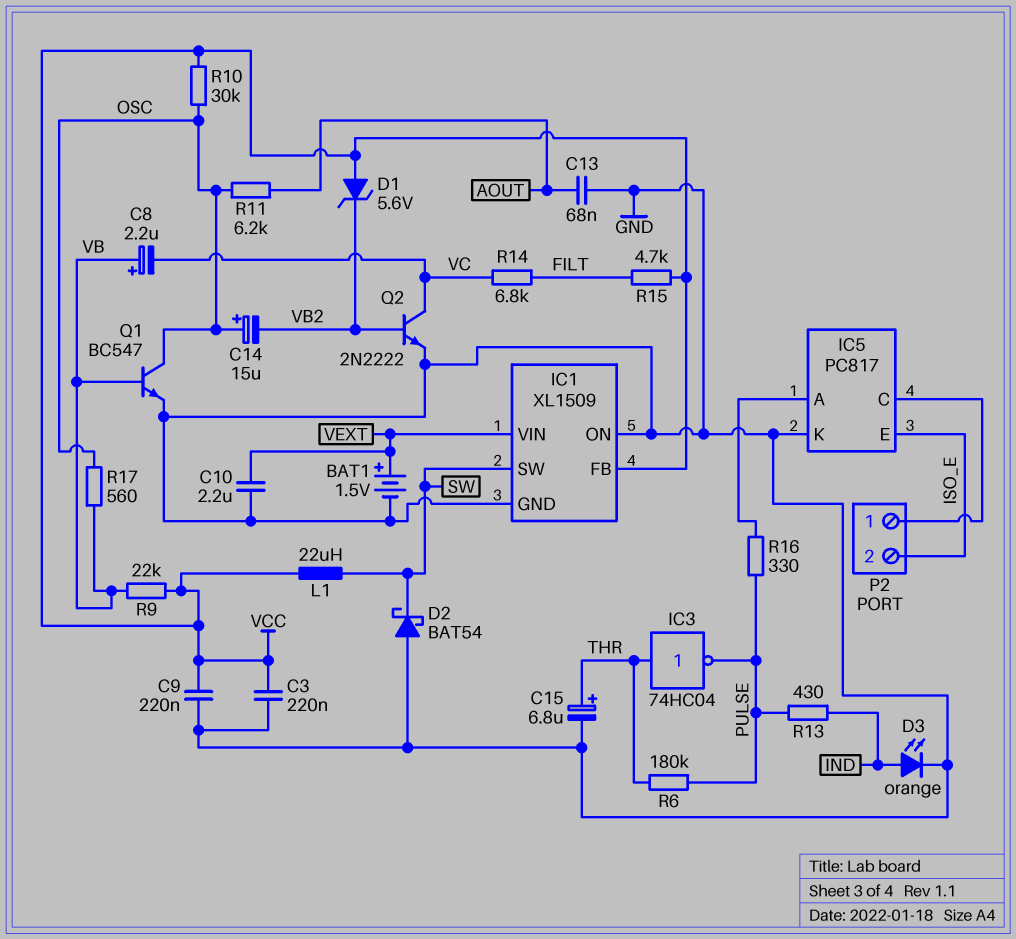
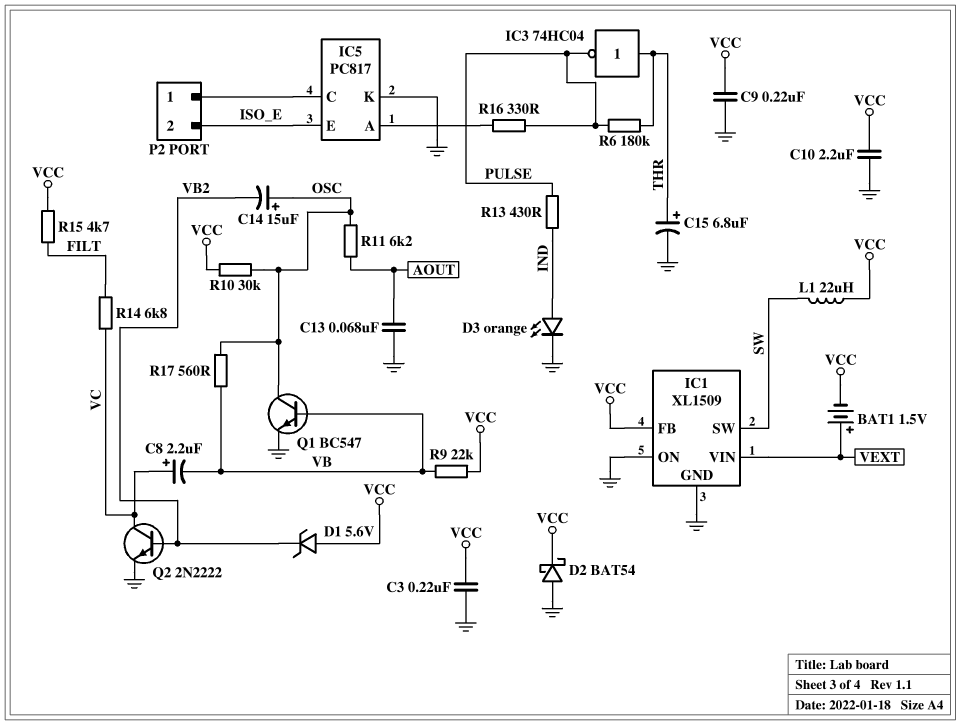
BAT1: 1.5V (plus VEXT, minus GND) -> 1.5V (plus VEXT, minus VCC)
C8: 2.2uF (plus VB, minus VC) -> 2.2uF (plus VC, minus VB)
C10: 2.2uF (GND, VEXT) -> 2.2uF (GND, VCC)
D2: schottky BAT54 (A GND, K SW) -> schottky BAT54 (A GND, K VCC)

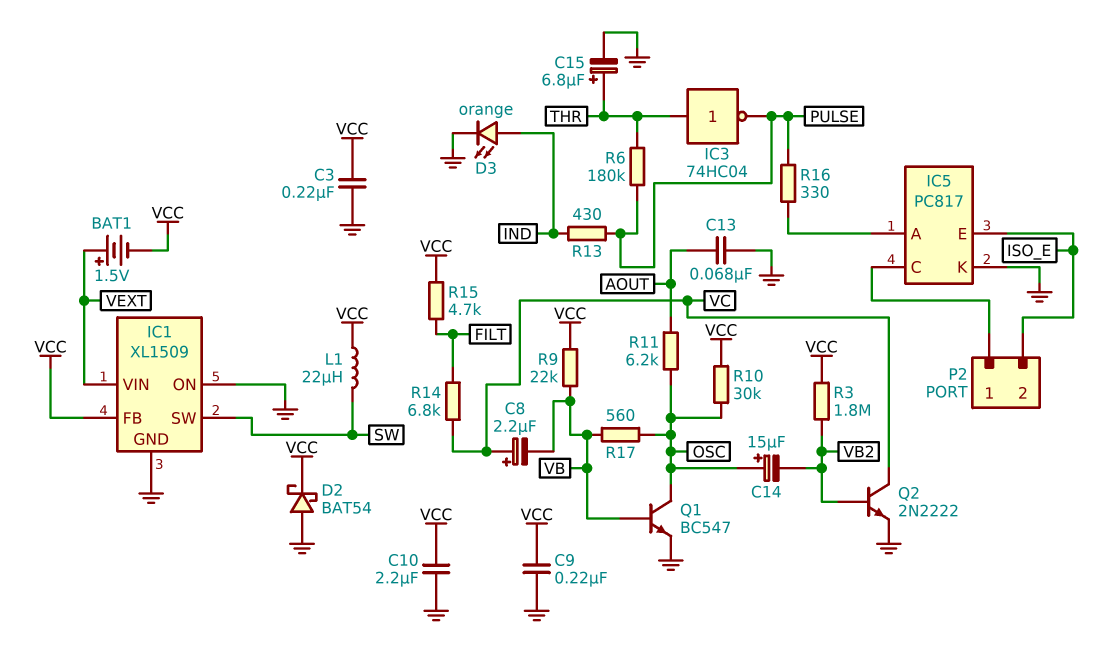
D1: zener 5.6V (A VCC, K VB2) -> none
R3: none -> 1.8M (VB2, VCC)

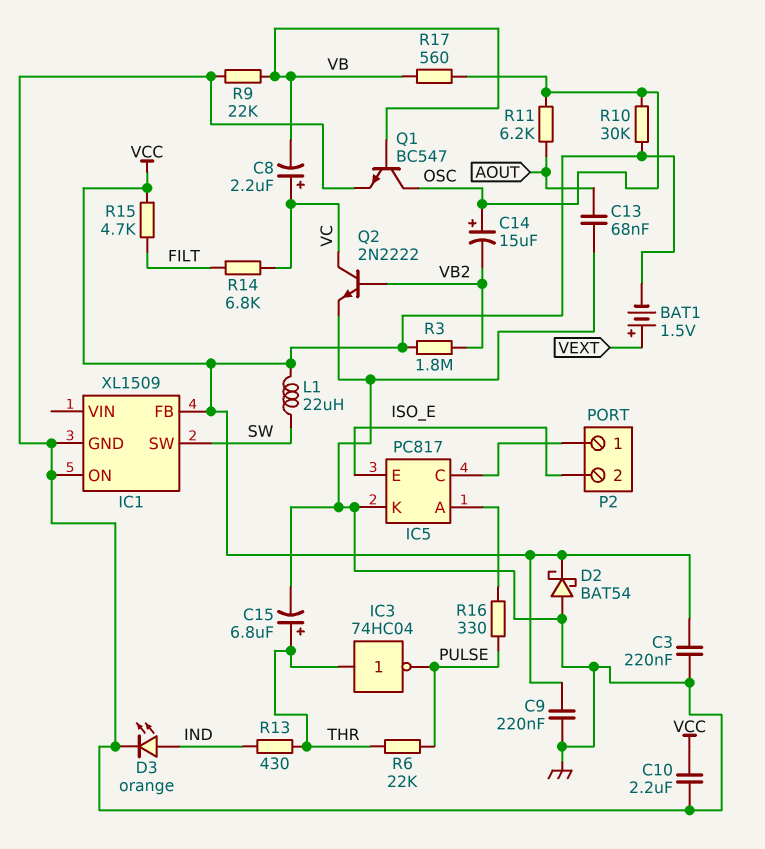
IC1 pin VIN: VEXT -> none
R6: 180k (PULSE, THR) -> 22k (PULSE, THR)
R9: 22k (VB, VCC) -> 22k (GND, VB)
R13: 430 (IND, PULSE) -> 430 (IND, THR)

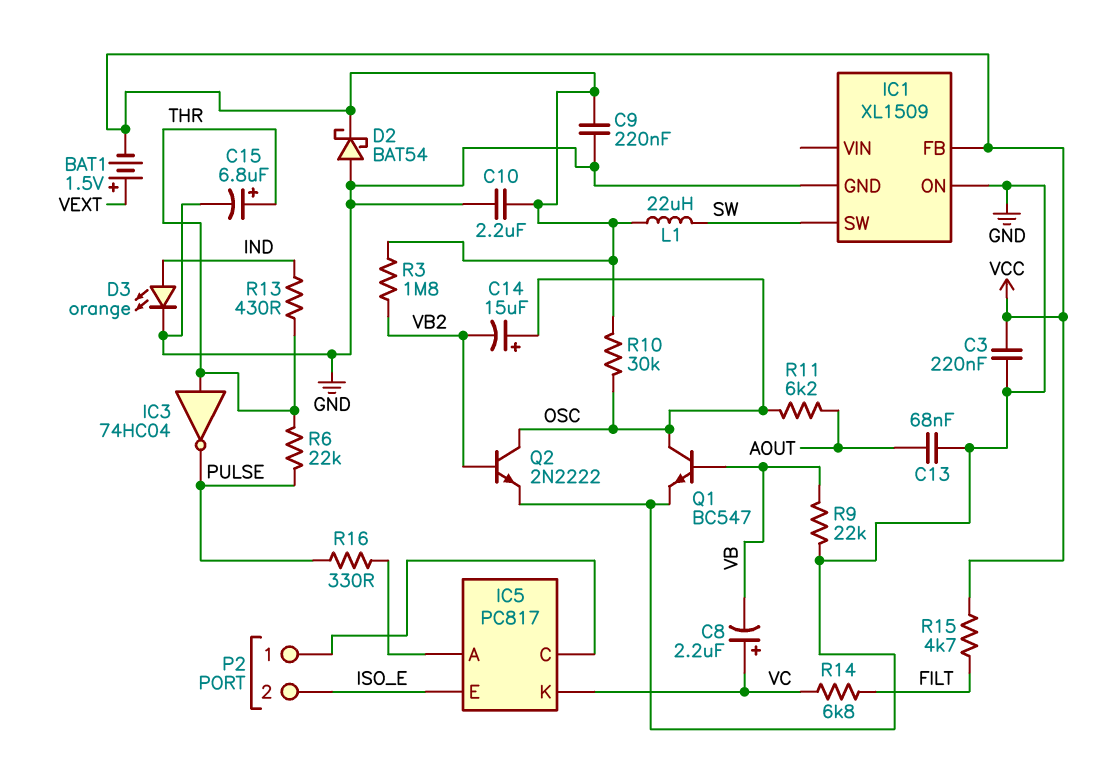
IC5 pin K: GND -> VC
Q2: NPN 2N2222 (B VB2, C VC, E GND) -> NPN 2N2222 (B VB2, C OSC, E GND)
R17: 560 (OSC, VB) -> none

